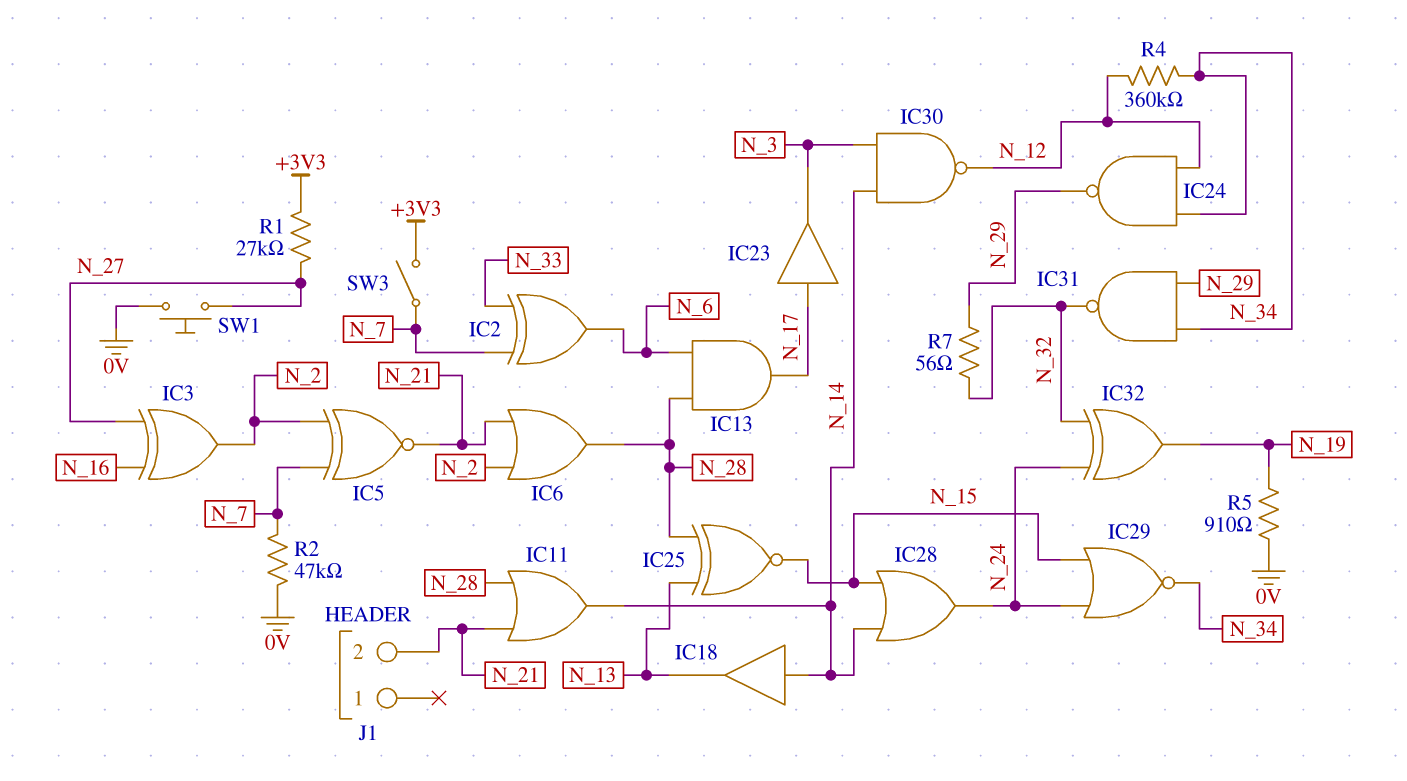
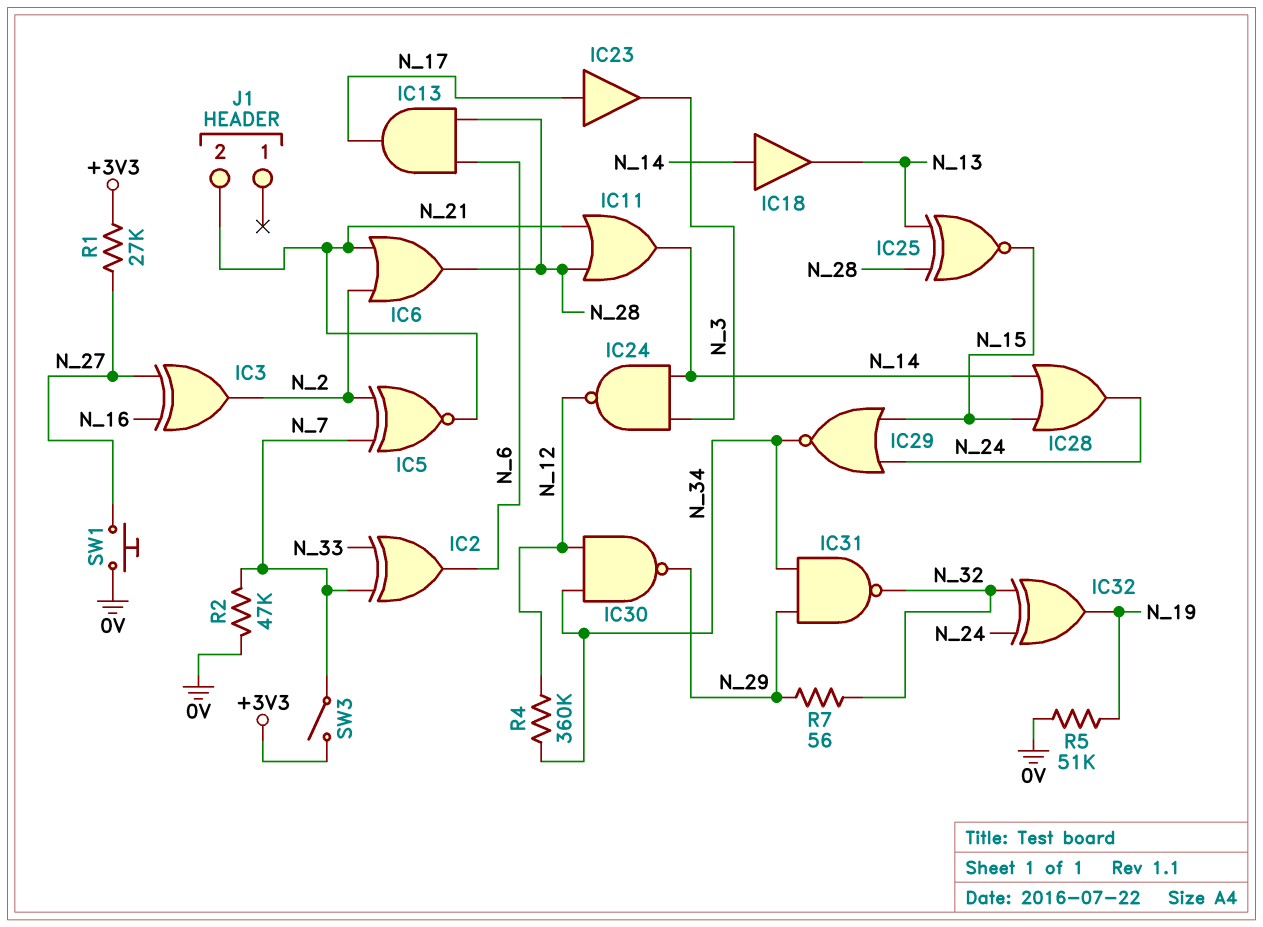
IC24: NAND (in N_12, in N_34, out N_29) -> NAND (in N_3, in N_14, out N_12)
IC30: NAND (in N_3, in N_14, out N_12) -> NAND (in N_12, in N_34, out N_29)
R5: 910 (0V, N_19) -> 51k (0V, N_19)

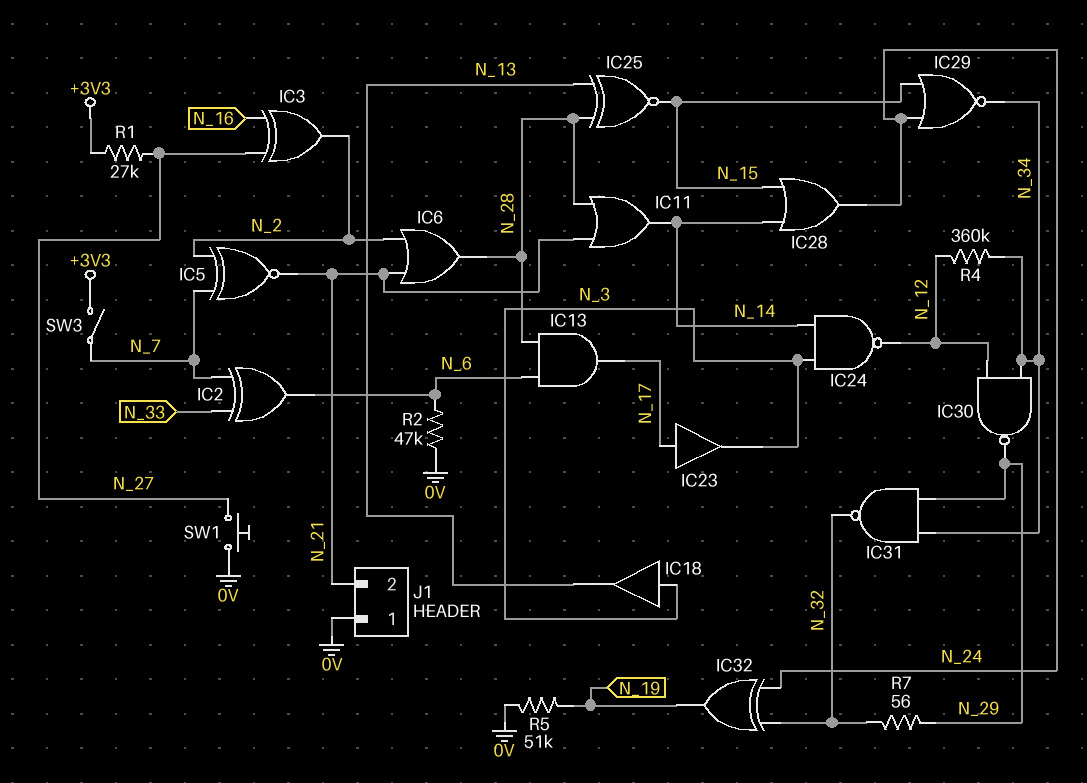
IC18: buffer (in N_14, out N_13) -> buffer (in N_3, out N_13)
J1 pin 1: none -> 0V
R2: 47k (0V, N_7) -> 47k (0V, N_6)

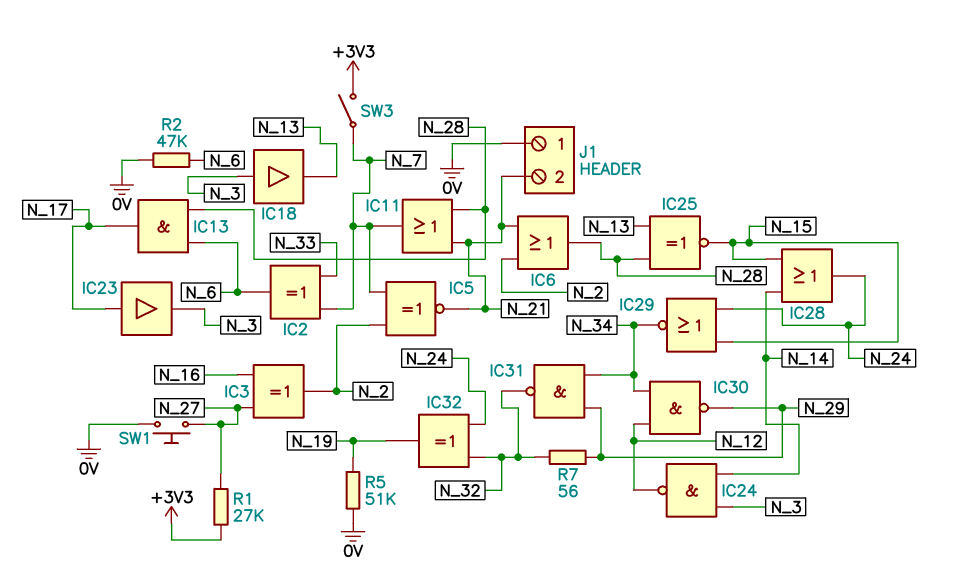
IC11: OR (in N_21, in N_28, out N_14) -> OR (in N_21, in N_28, out N_7)
R4: 360k (N_12, N_34) -> none

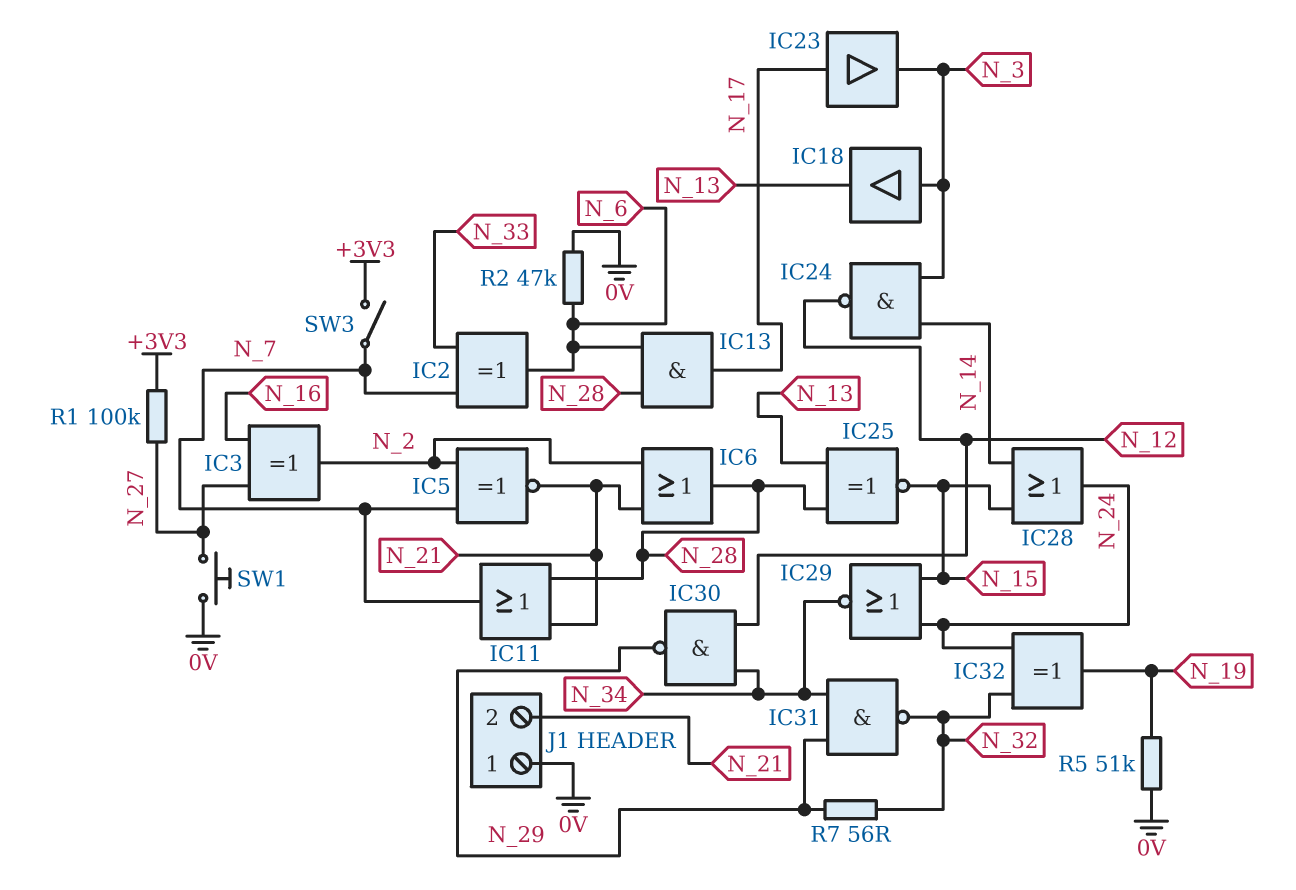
R1: 27k (+3V3, N_27) -> 100k (+3V3, N_27)

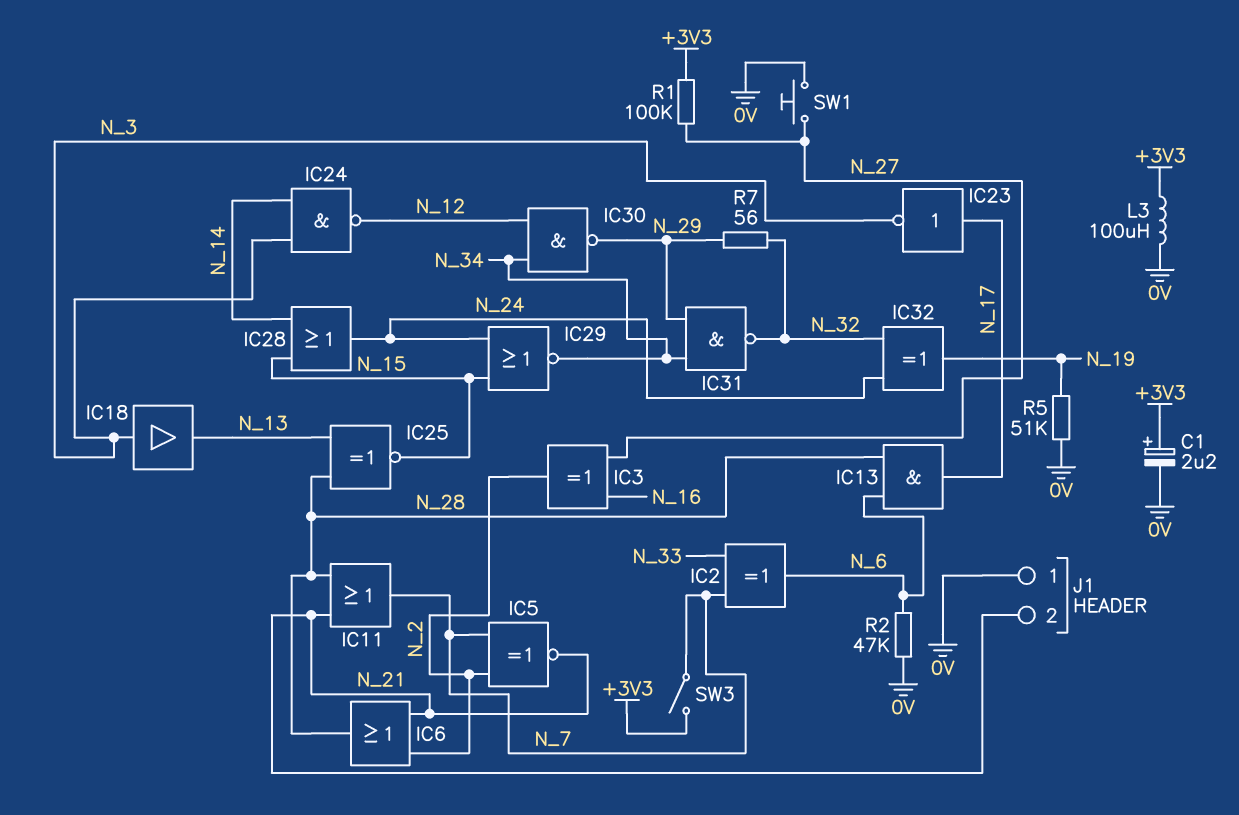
C1: none -> 2.2uF (plus +3V3, minus 0V)
IC23: buffer (in N_17, out N_3) -> NOT (in N_17, out N_3)
L3: none -> 100uH (+3V3, 0V)

